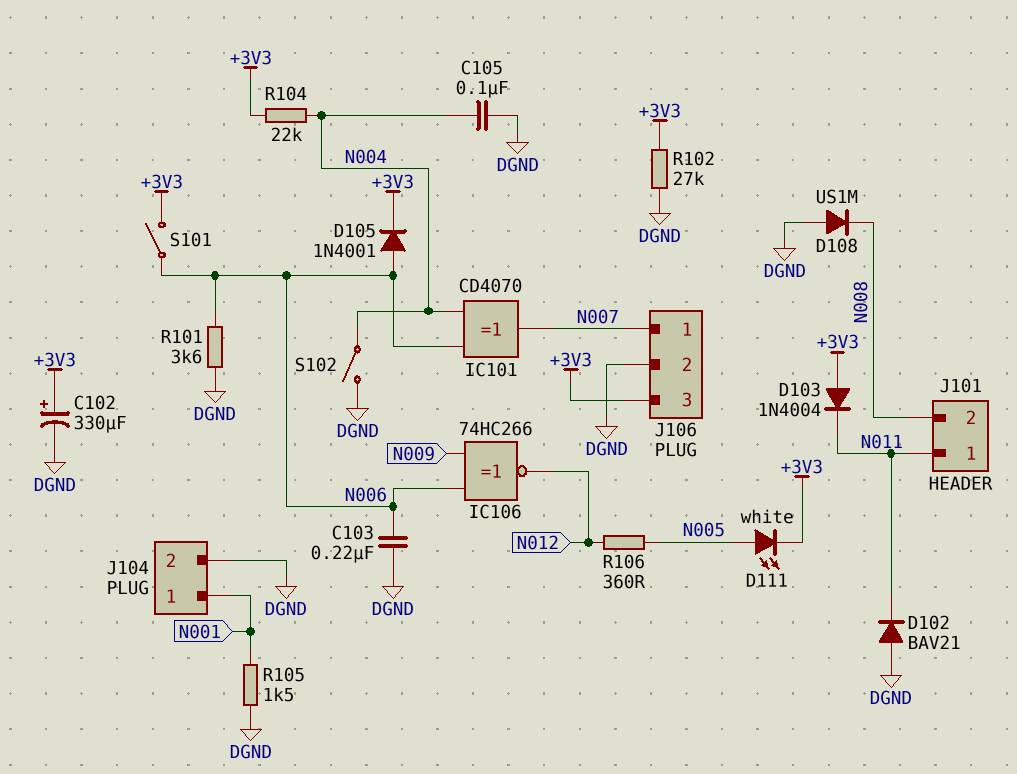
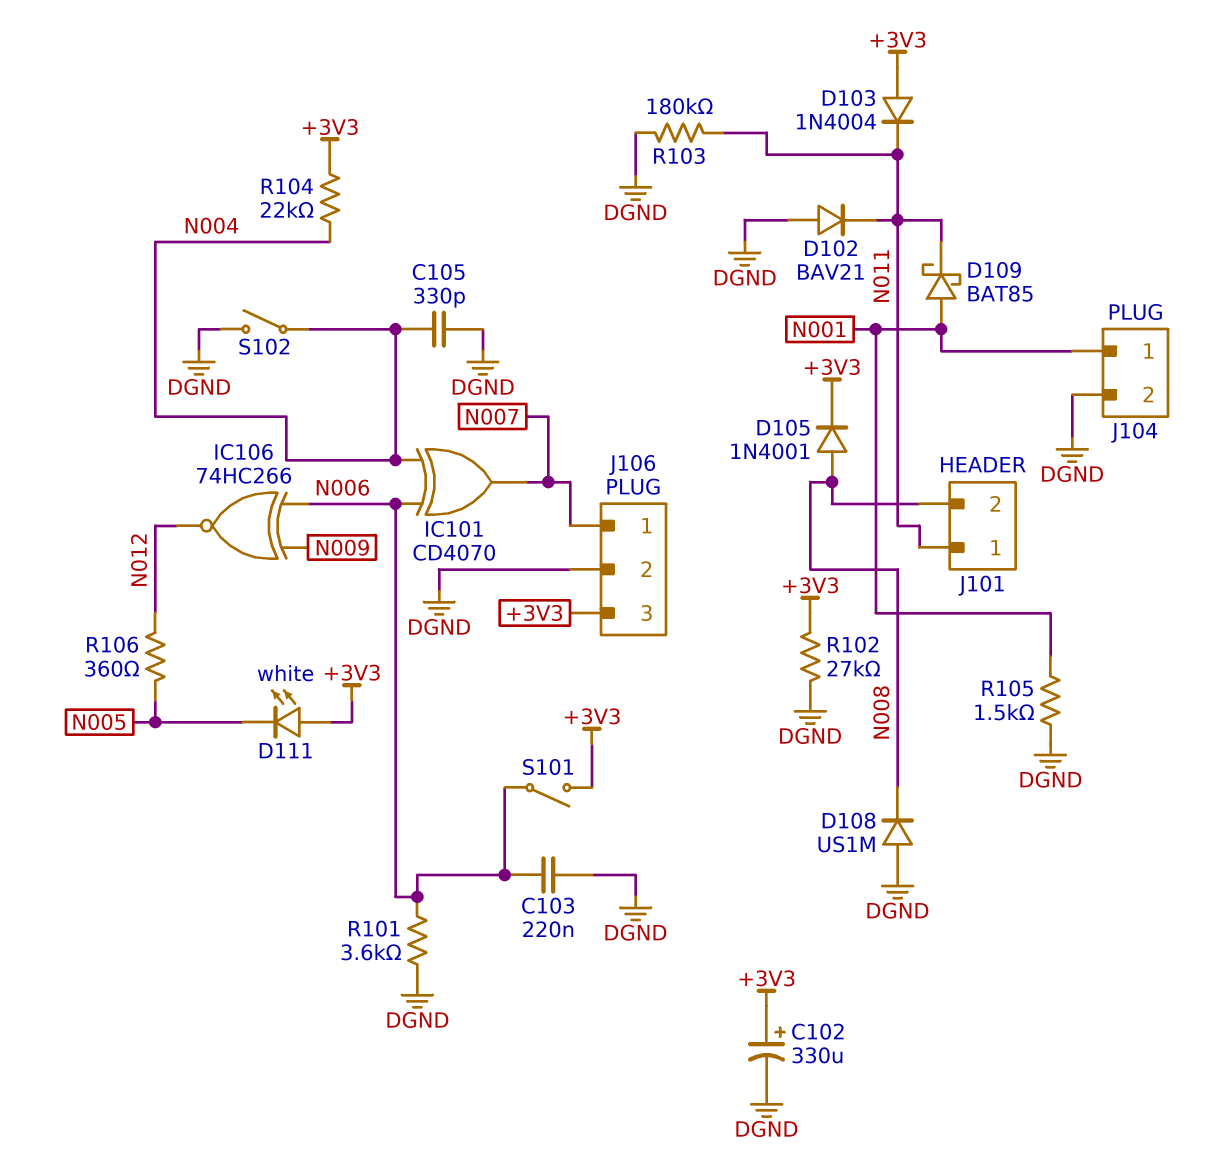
C105: 100nF (DGND, N004) -> 330pF (DGND, N004)
D105: diode 1N4001 (A N006, K +3V3) -> diode 1N4001 (A N008, K +3V3)
D109: none -> schottky BAT85 (A N001, K N011)
D111: LED white (A N005, K +3V3) -> LED white (A +3V3, K N005)
R103: none -> 180k (DGND, N011)

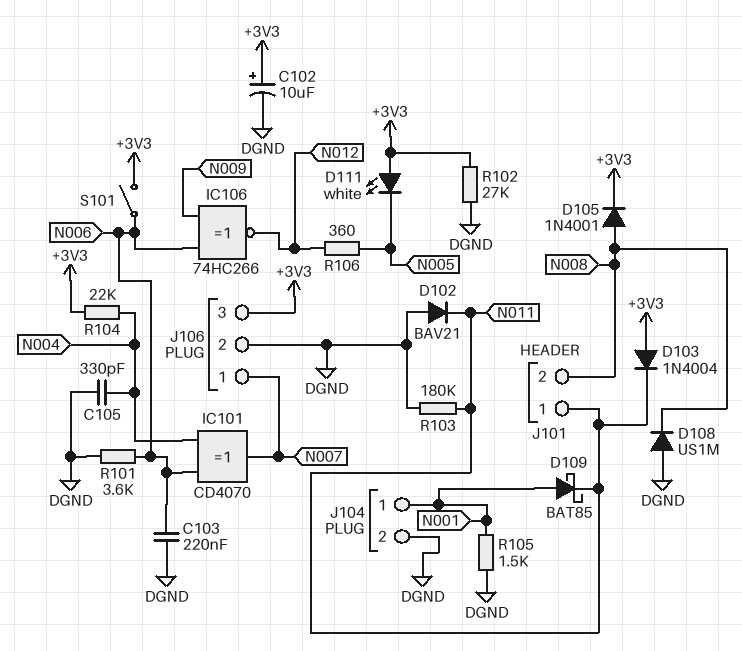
C102: 330uF (plus +3V3, minus DGND) -> 10uF (plus +3V3, minus DGND)
S102: switch (DGND, N004) -> none

